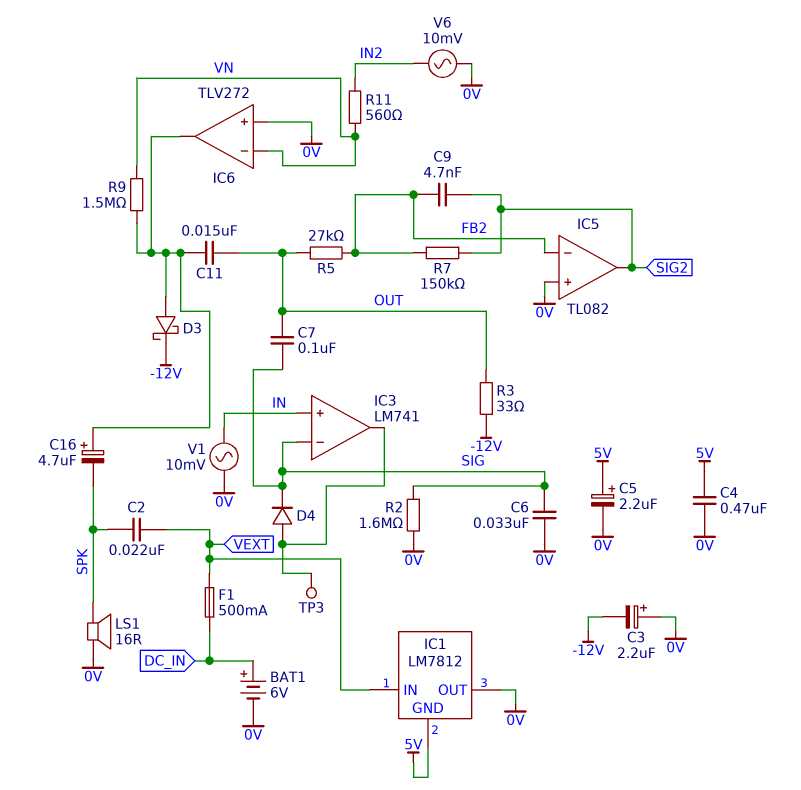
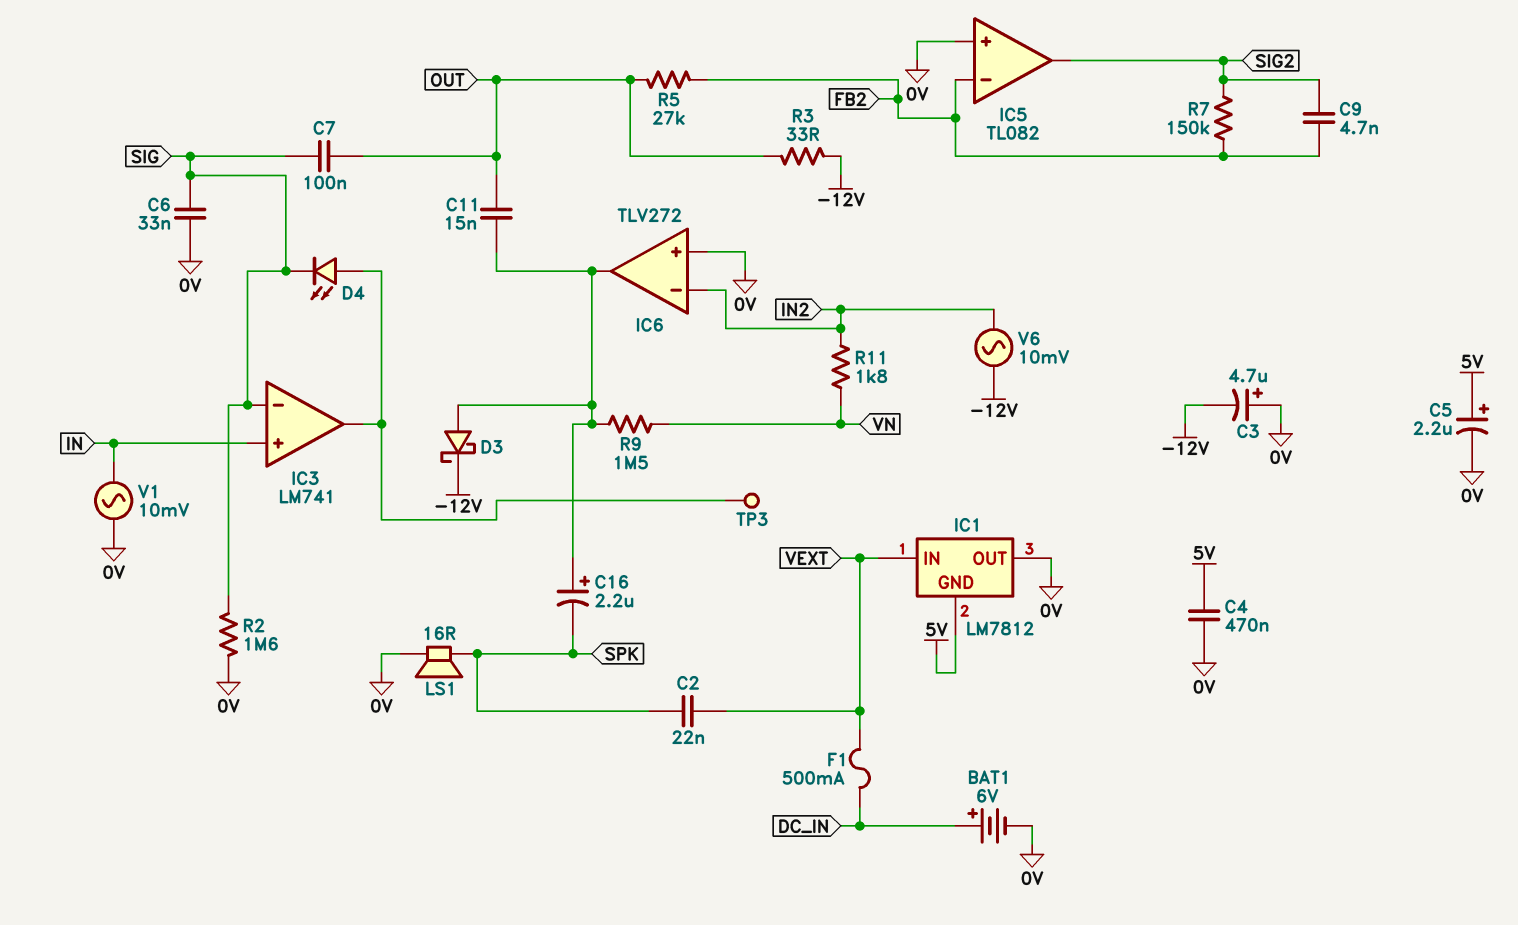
C3: 2.2uF (plus 0V, minus -12V) -> 4.7uF (plus 0V, minus -12V)
C16: 4.7uF (plus IC6/out, minus SPK) -> 2.2uF (plus IC6/out, minus SPK)
D4: diode (A IC3/out, K SIG) -> LED (A IC3/out, K SIG)
IC6 pin in-: VN -> IN2
R11: 560 (IN2, VN) -> 1.8k (IN2, VN)
V6: AC 10mV (0V, IN2) -> AC 10mV (-12V, IN2)

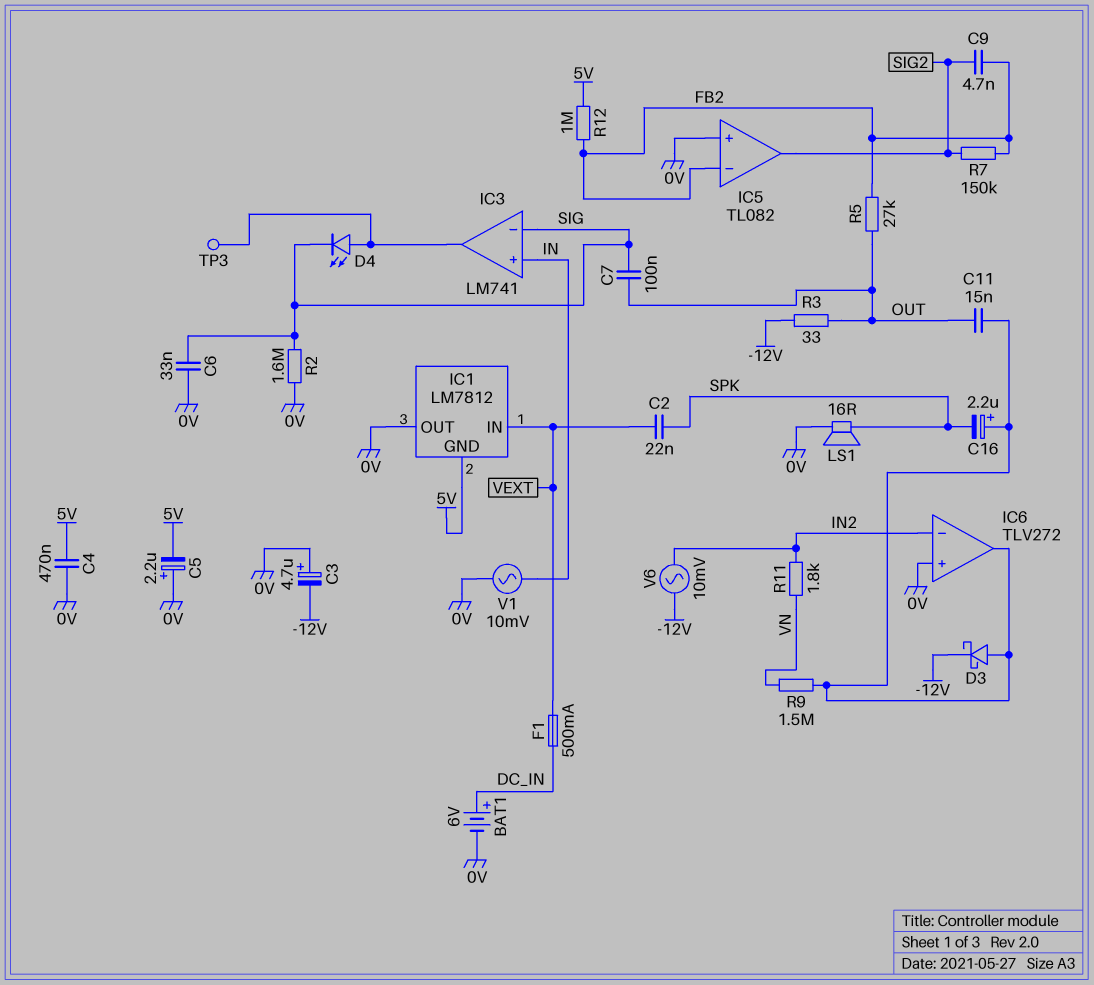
C5: 2.2uF (plus 5V, minus 0V) -> 2.2uF (plus 0V, minus 5V)
R12: none -> 1M (5V, FB2)

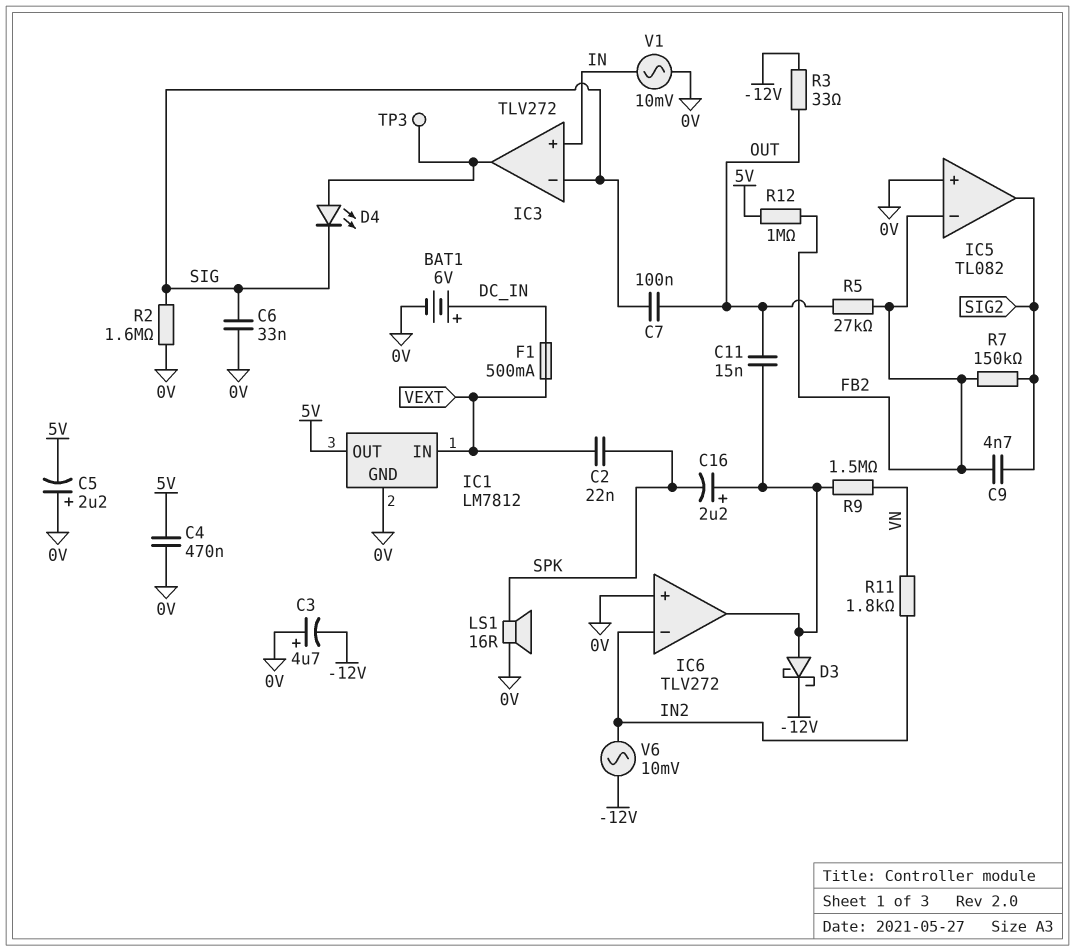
IC1 pin GND: 5V -> 0V
IC1 pin OUT: 0V -> 5V
IC3: LM741 -> TLV272

